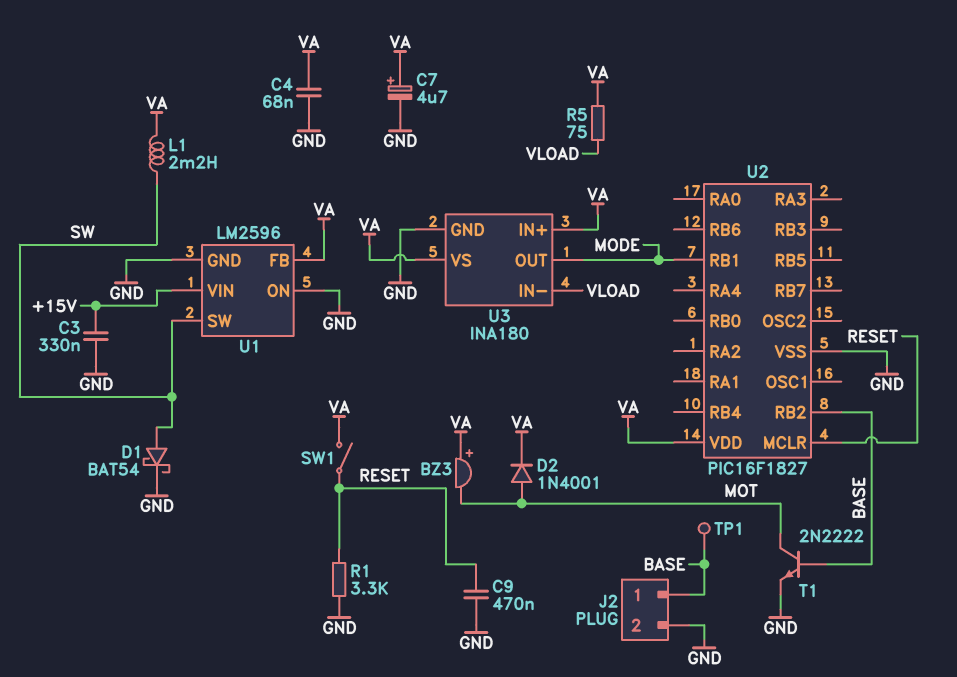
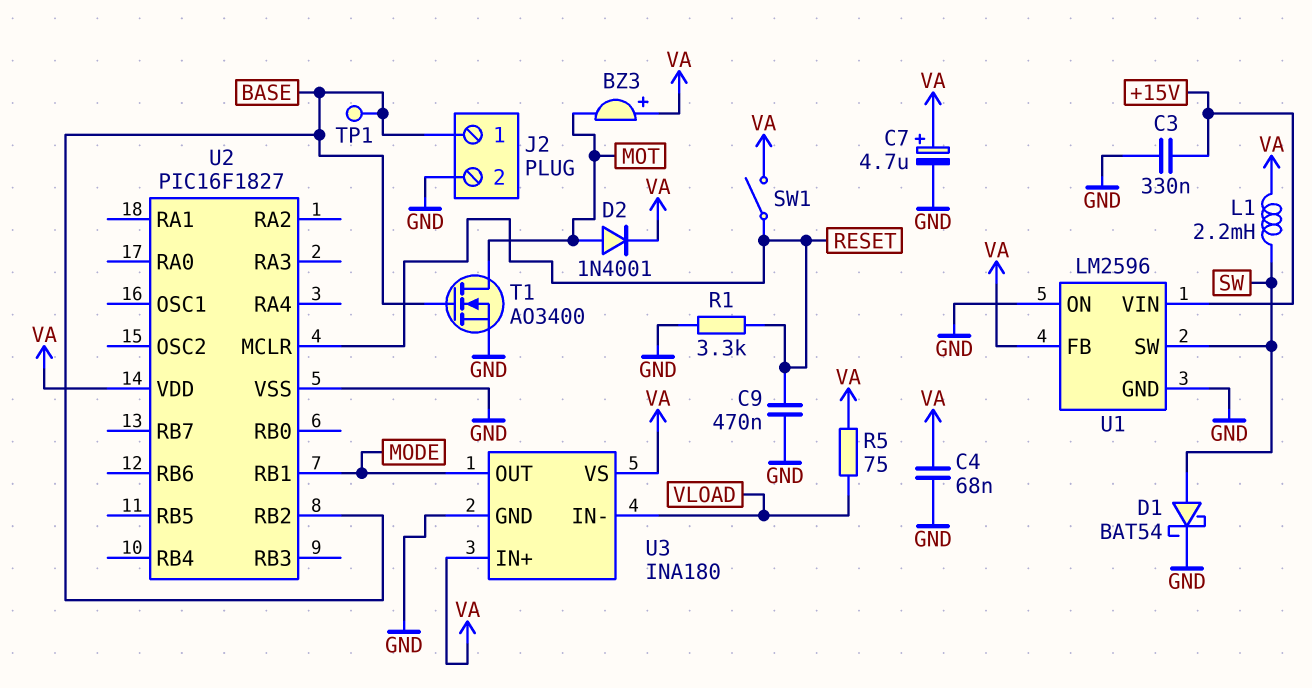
T1: NPN 2N2222 (B BASE, C MOT, E GND) -> NMOS AO3400 (G BASE, D MOT, S GND)

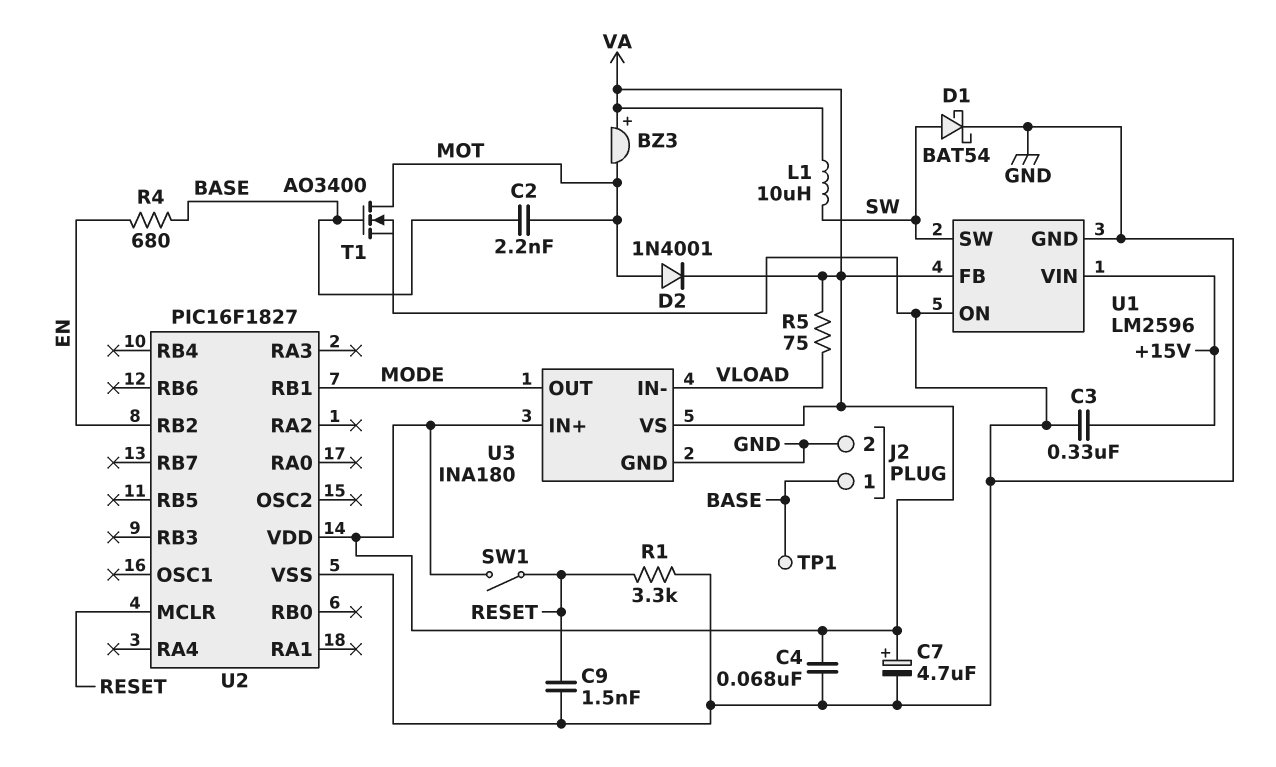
C2: none -> 2.2nF (BASE, MOT)
C9: 470nF (GND, RESET) -> 1.5nF (GND, RESET)
L1: 2.2mH (SW, VA) -> 10uH (SW, VA)
R4: none -> 680 (BASE, EN)
U2 pin RB2: BASE -> EN

